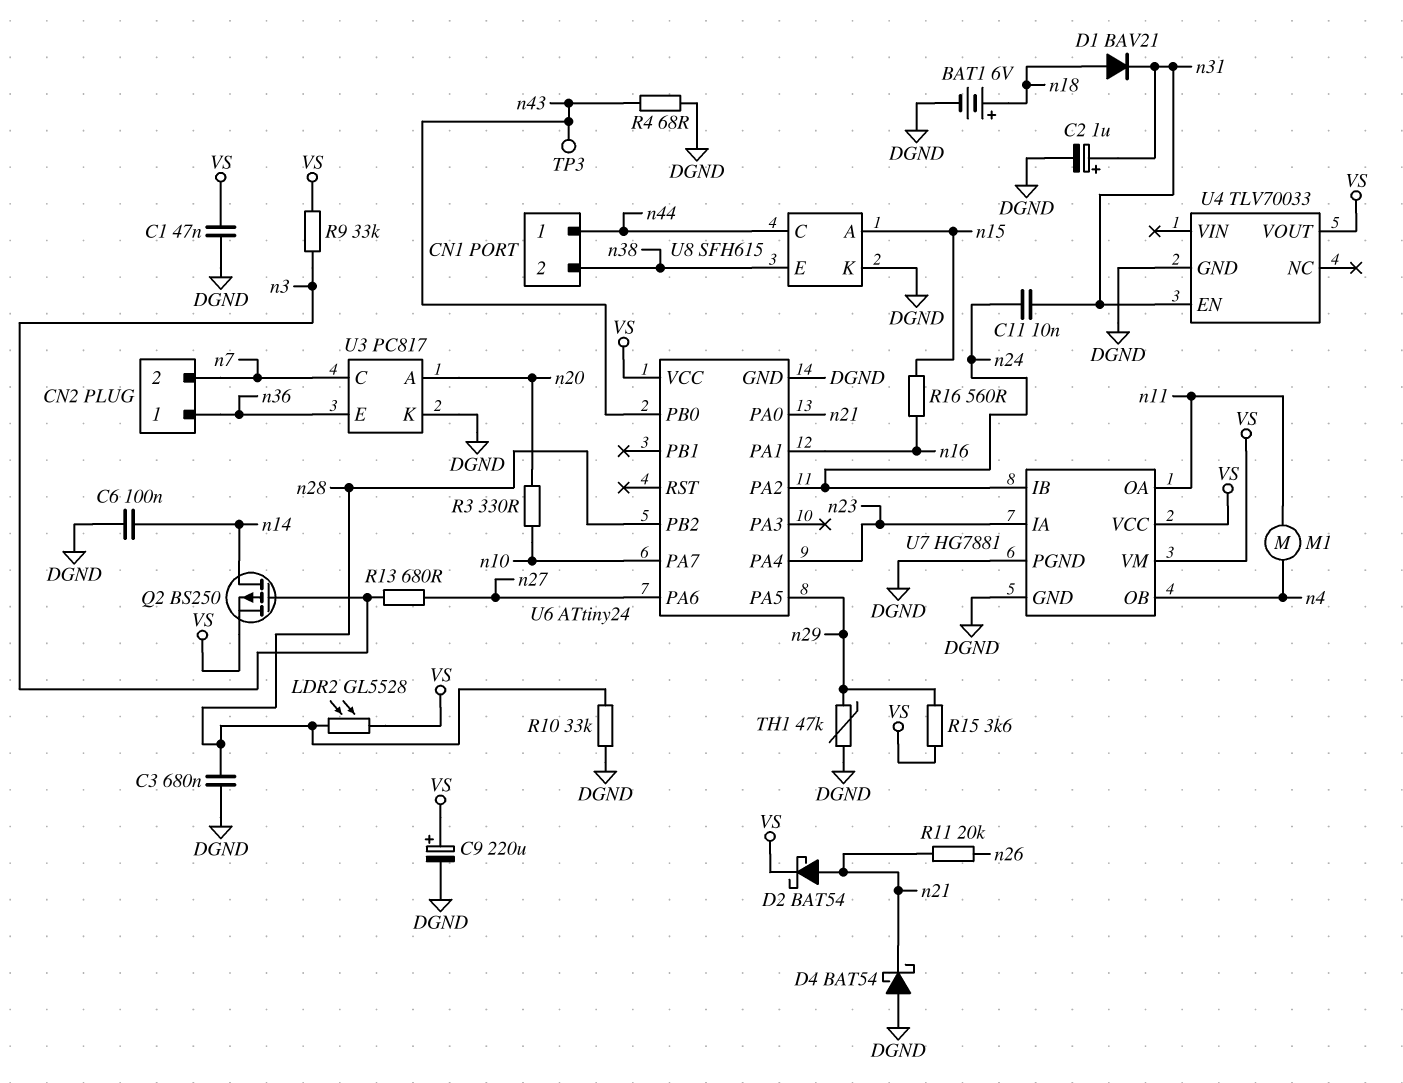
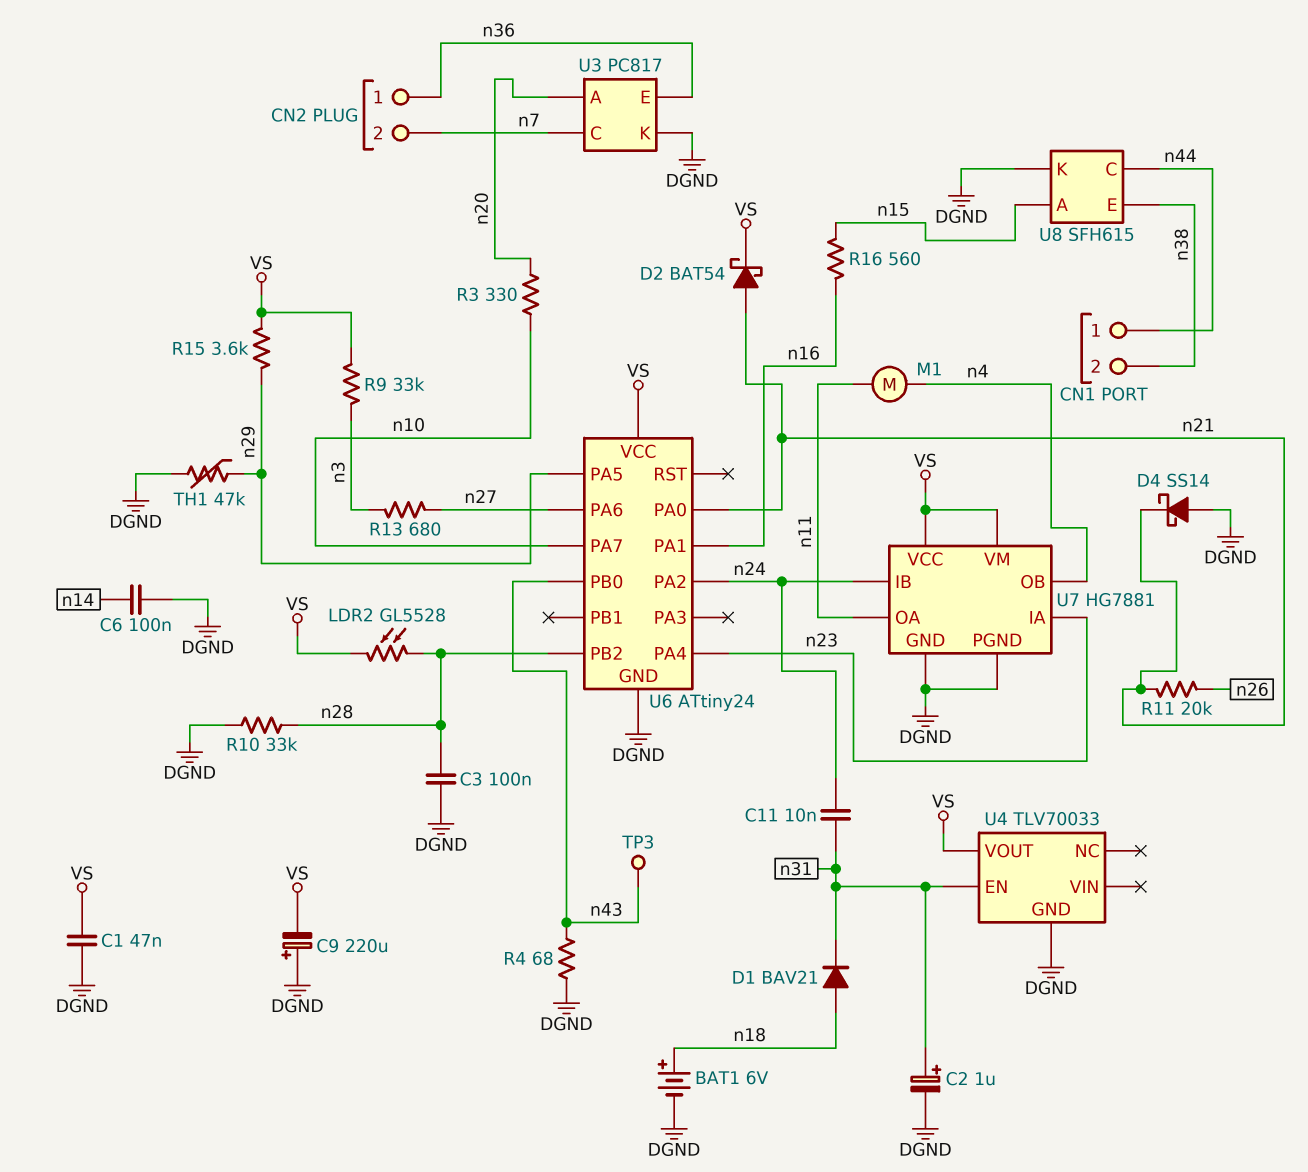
C3: 680nF (DGND, n28) -> 100nF (DGND, n28)
C9: 220uF (plus VS, minus DGND) -> 220uF (plus DGND, minus VS)
D4: schottky BAT54 (A DGND, K n21) -> schottky SS14 (A DGND, K n21)
Q2: PMOS BS250 (G n3, D n14, S VS) -> none

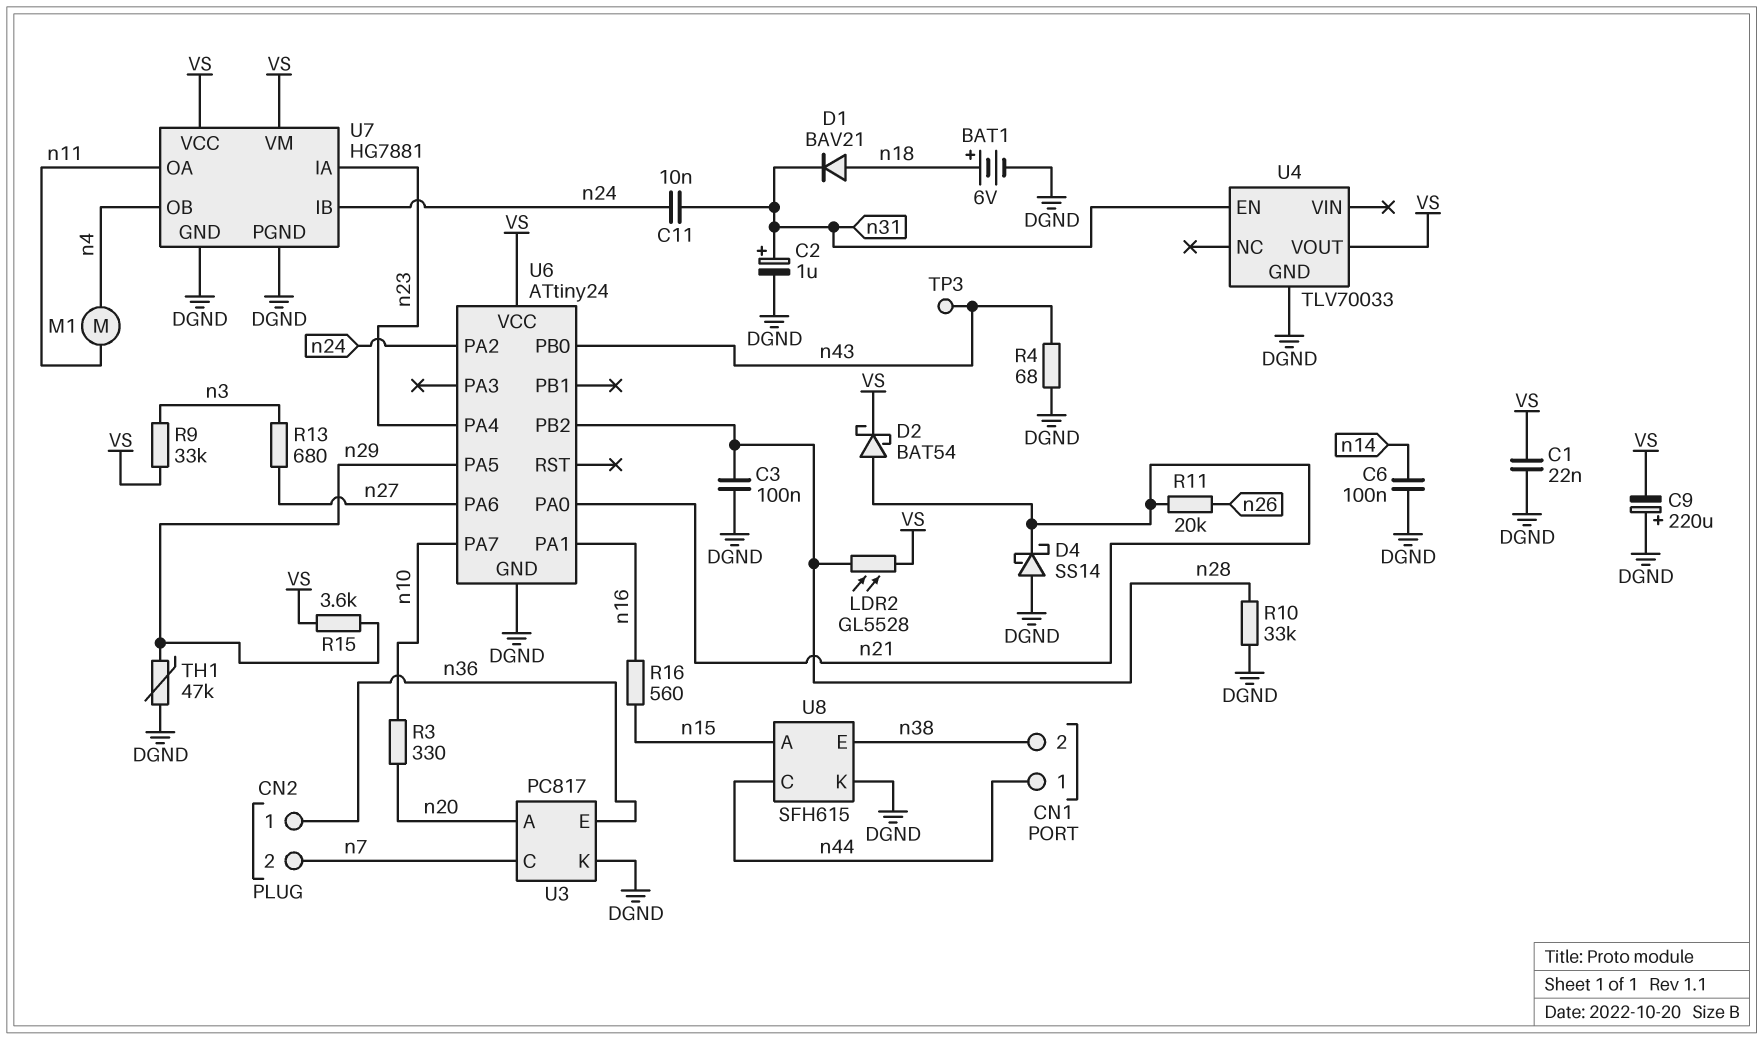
C1: 47nF (DGND, VS) -> 22nF (DGND, VS)

